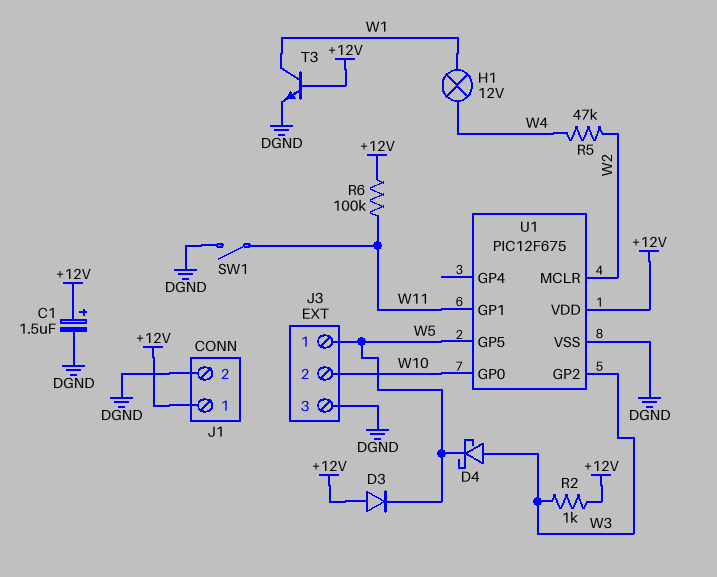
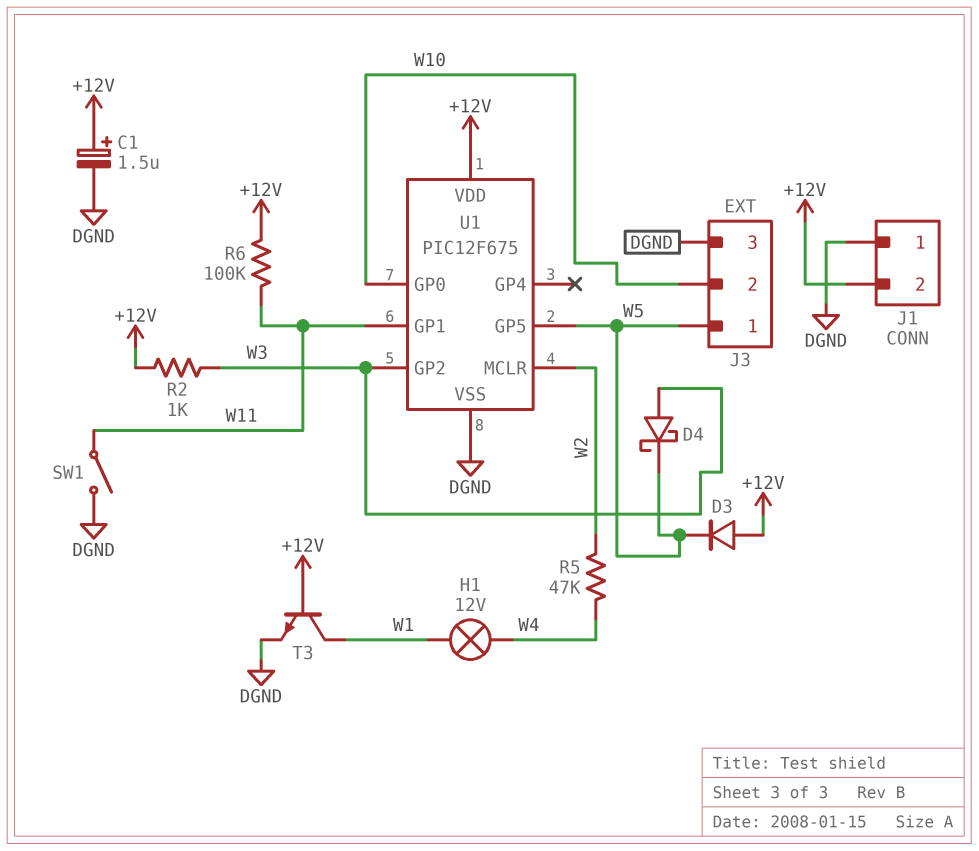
J1 pin 1: +12V -> DGND
J1 pin 2: DGND -> +12V

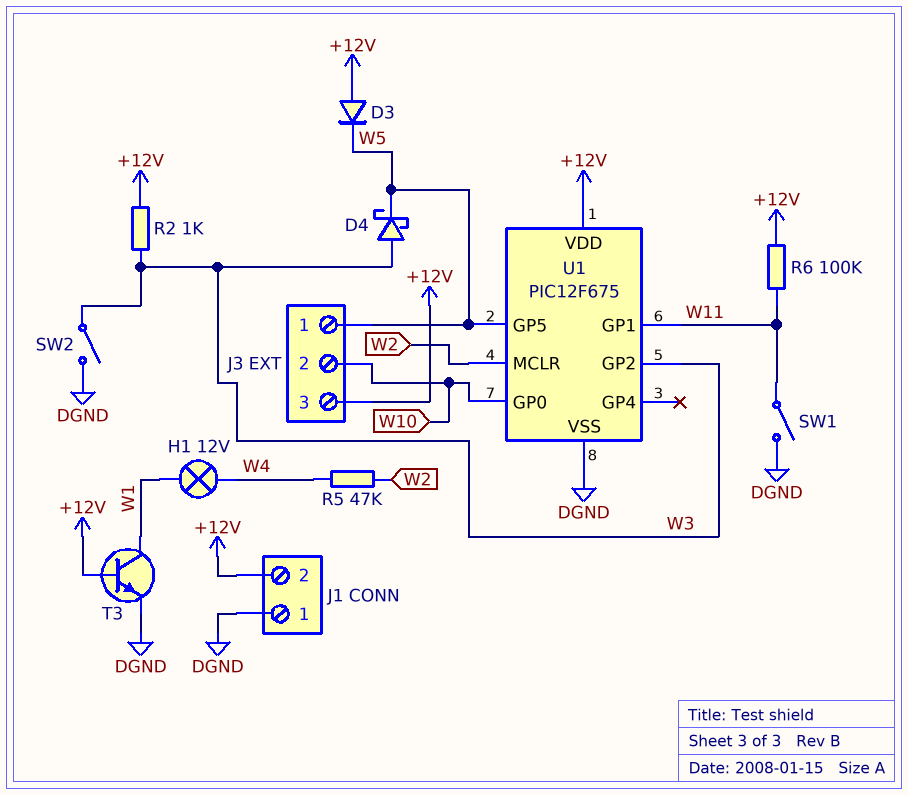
C1: 1.5uF (plus +12V, minus DGND) -> none
J3 pin 3: DGND -> +12V
SW2: none -> switch (DGND, W3)

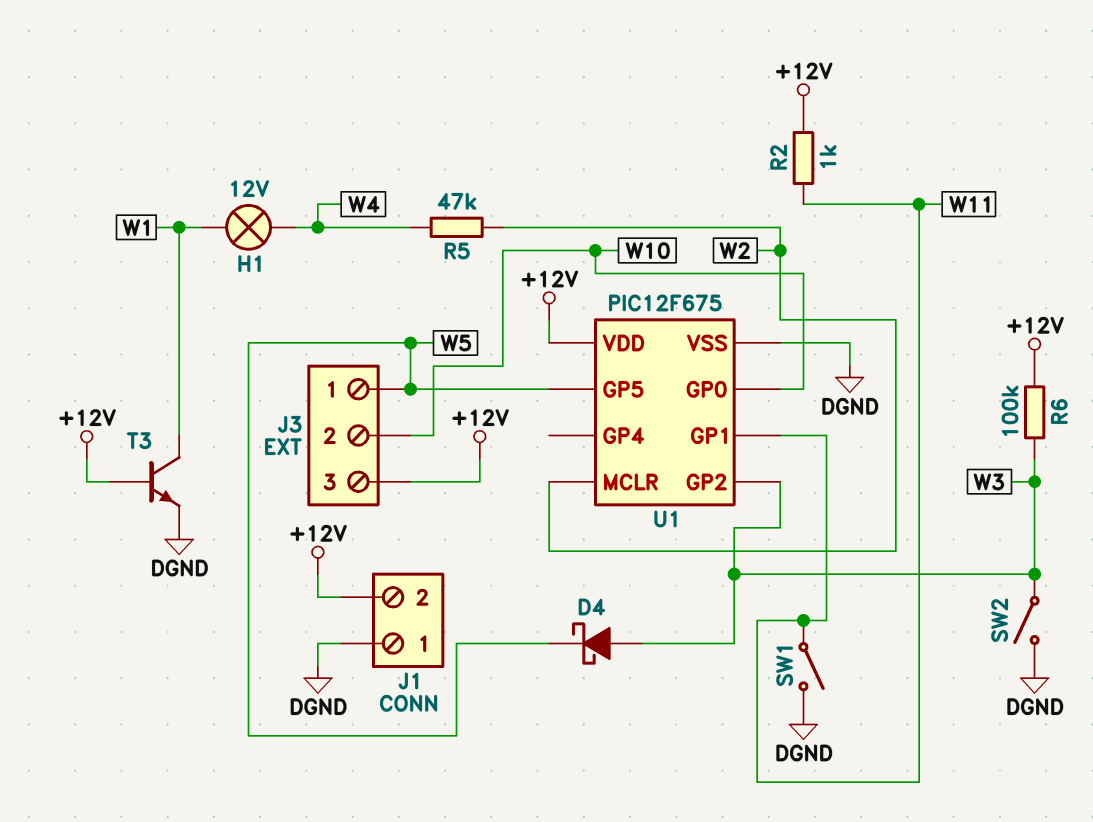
D3: diode (A +12V, K W5) -> none
R2: 1k (+12V, W3) -> 1k (+12V, W11)
R6: 100k (+12V, W11) -> 100k (+12V, W3)

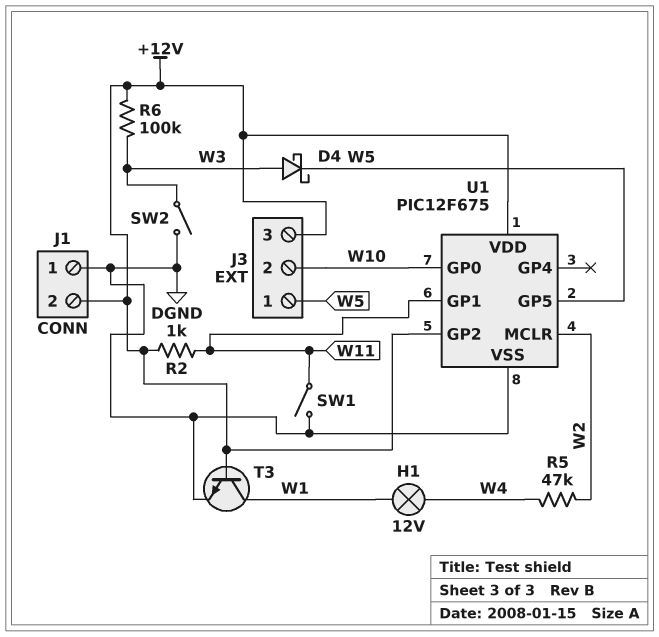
U1 pin GP2: W3 -> +12V

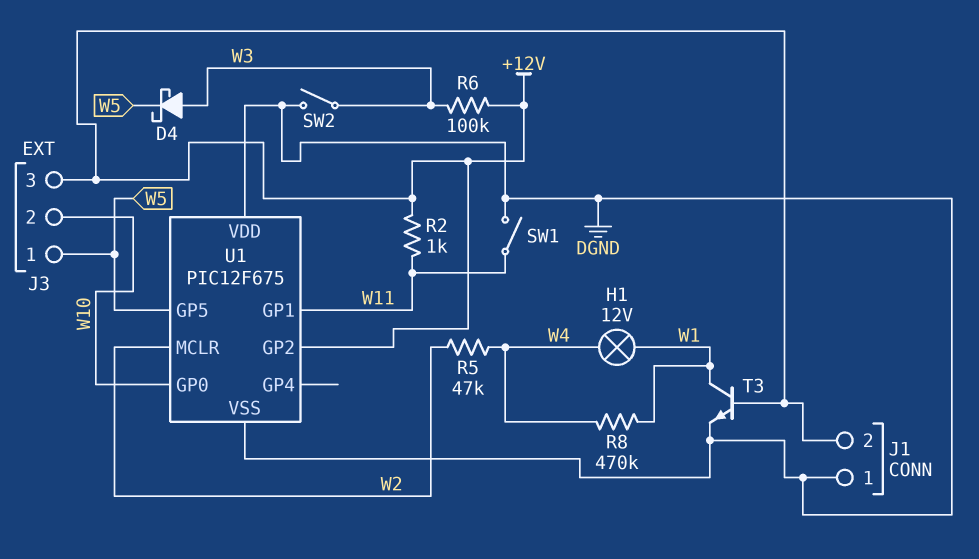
R8: none -> 470k (W1, W4)
U1 pin VDD: +12V -> DGND

